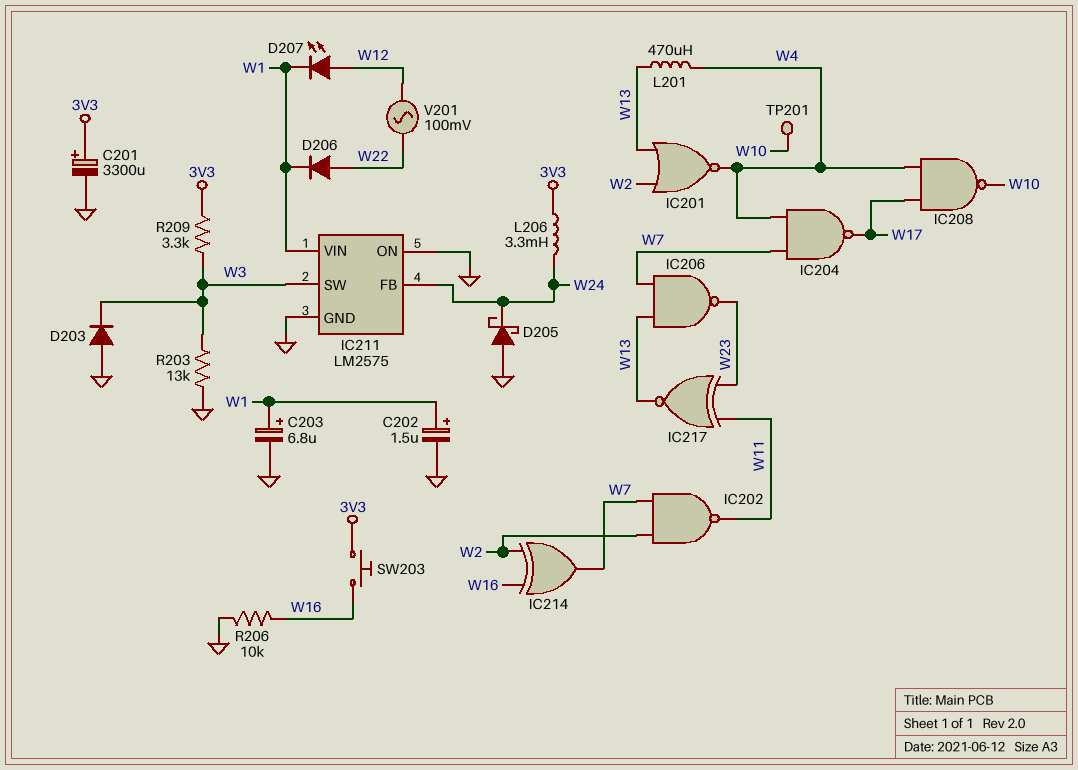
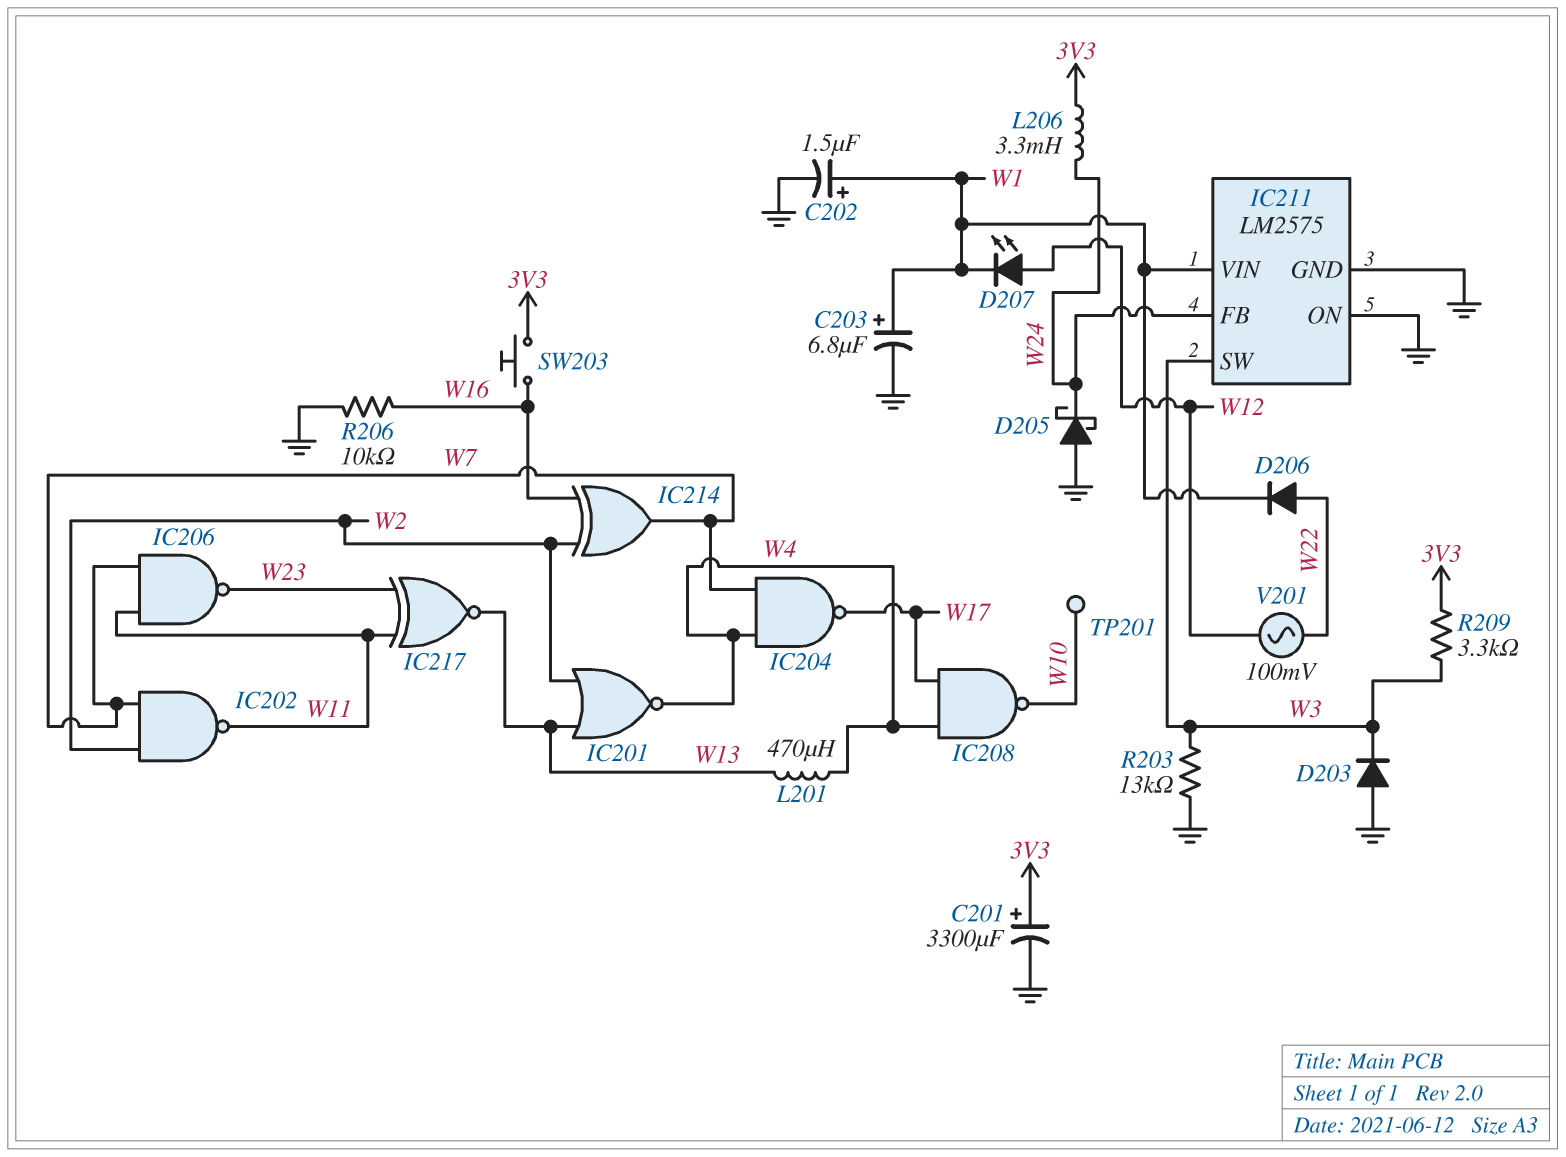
IC206: NAND (in W7, in W13, out W23) -> NAND (in W7, in W11, out W23)

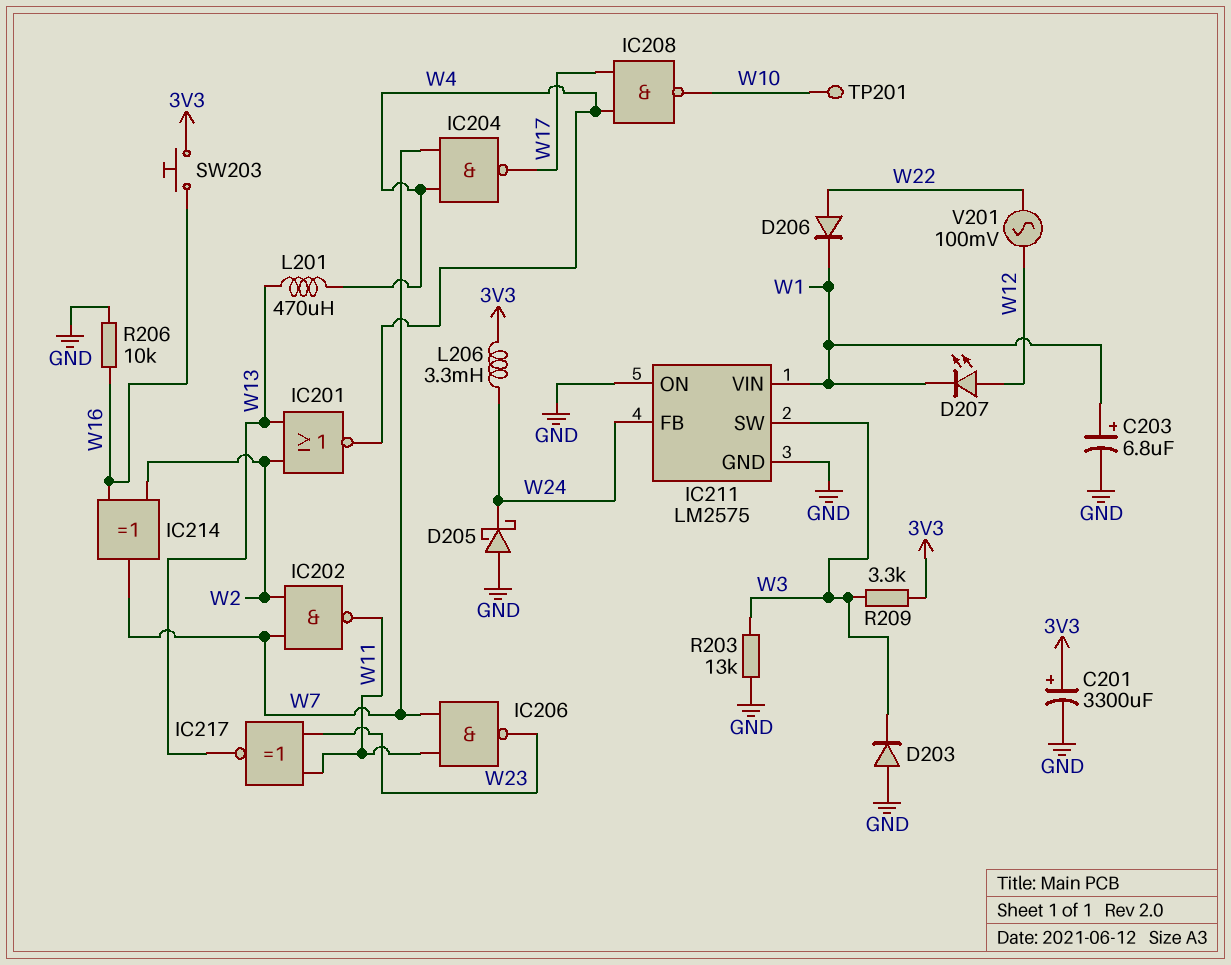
C202: 1.5uF (plus W1, minus GND) -> none

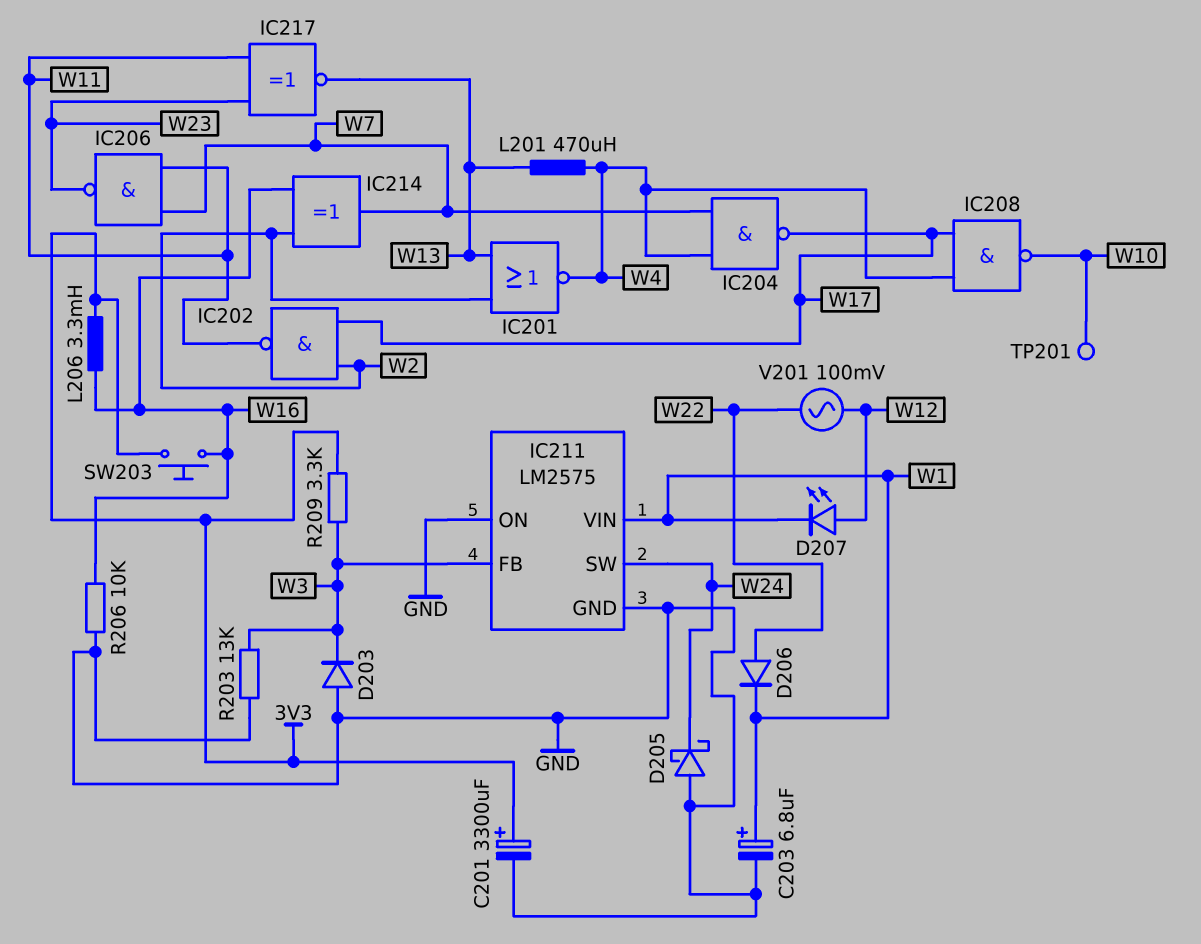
IC202: NAND (in W2, in W7, out W11) -> NAND (in W2, in W17, out W11)
IC211 pin FB: W24 -> W3
IC211 pin SW: W3 -> W24
L206: 3.3mH (3V3, W24) -> 3.3mH (3V3, W16)

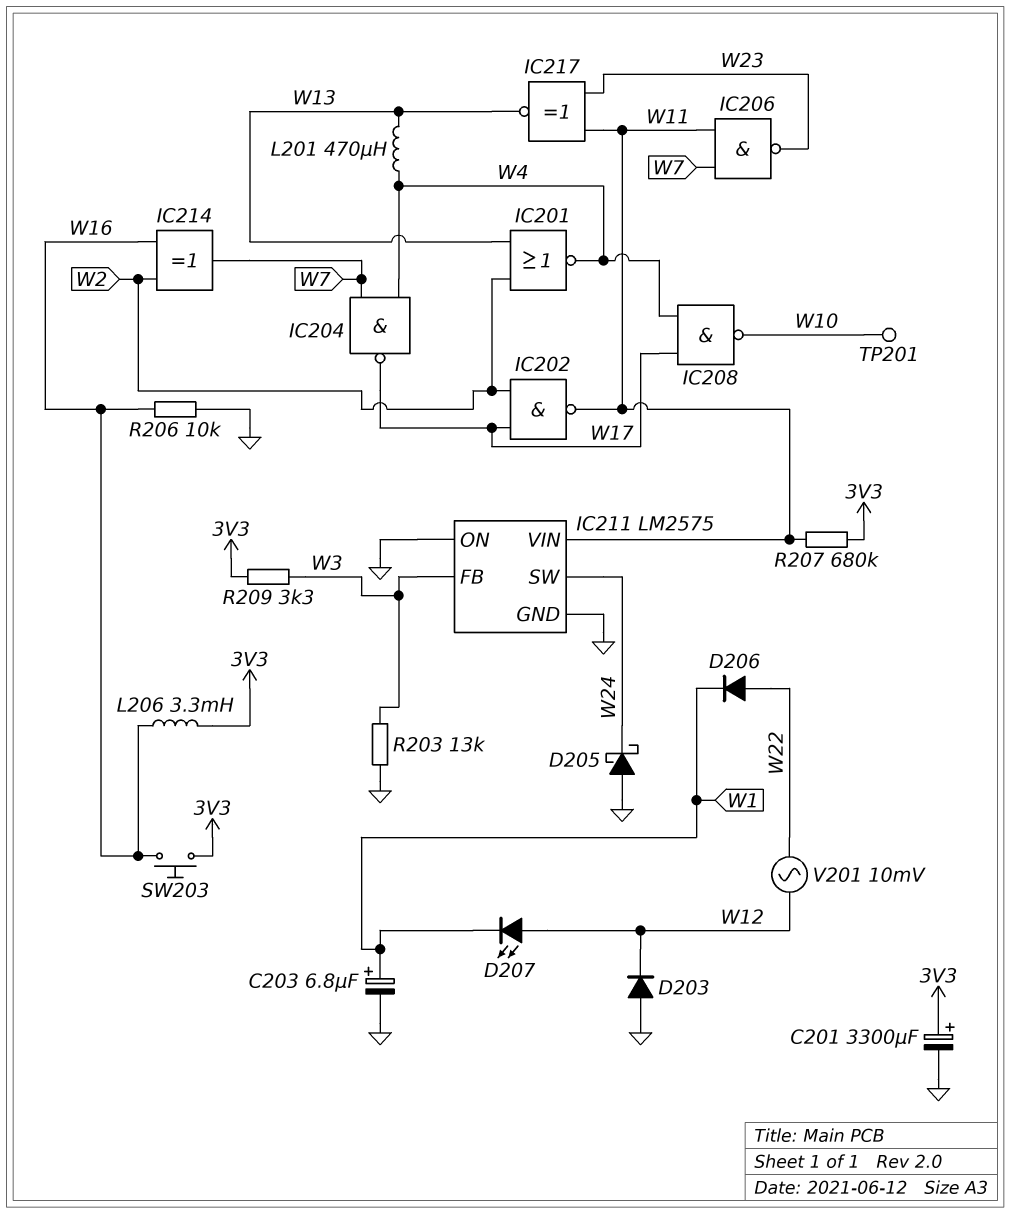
D203: diode (A GND, K W3) -> diode (A GND, K W12)
IC211 pin VIN: W1 -> W11
R207: none -> 680k (3V3, W11)
V201: AC 100mV (W12, W22) -> AC 10mV (W12, W22)

